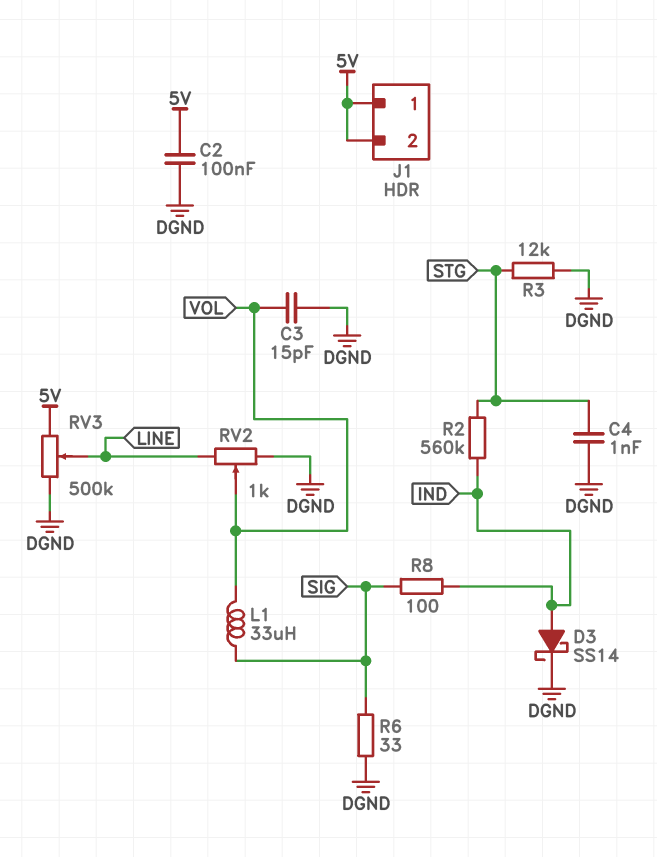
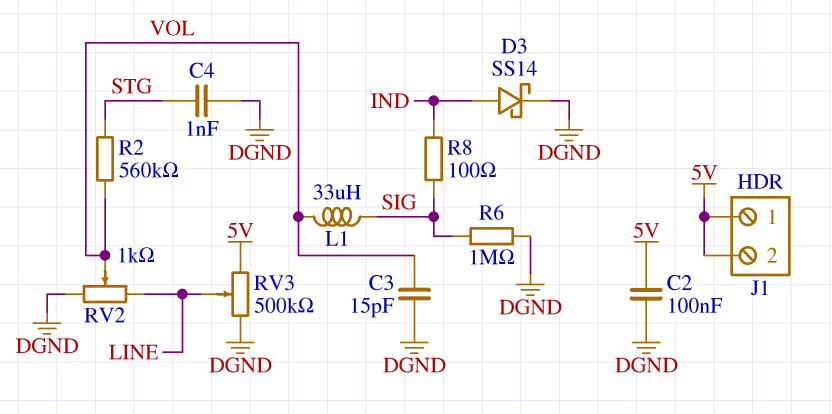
R2: 560k (IND, STG) -> 560k (STG, VOL)
R3: 12k (DGND, STG) -> none
R6: 33 (DGND, SIG) -> 1M (DGND, SIG)

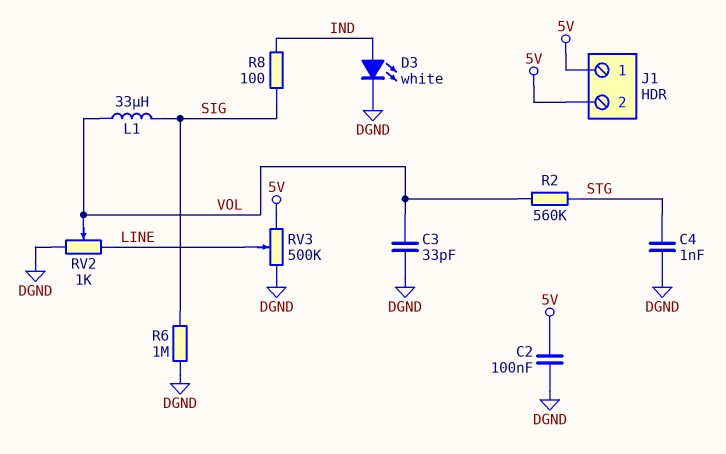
C3: 15pF (DGND, VOL) -> 33pF (DGND, VOL)
D3: schottky SS14 (A IND, K DGND) -> LED white (A IND, K DGND)

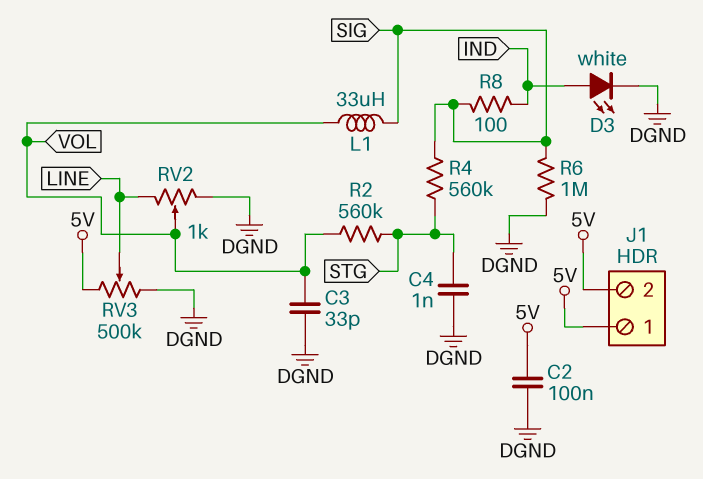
R4: none -> 560k (SIG, STG)

